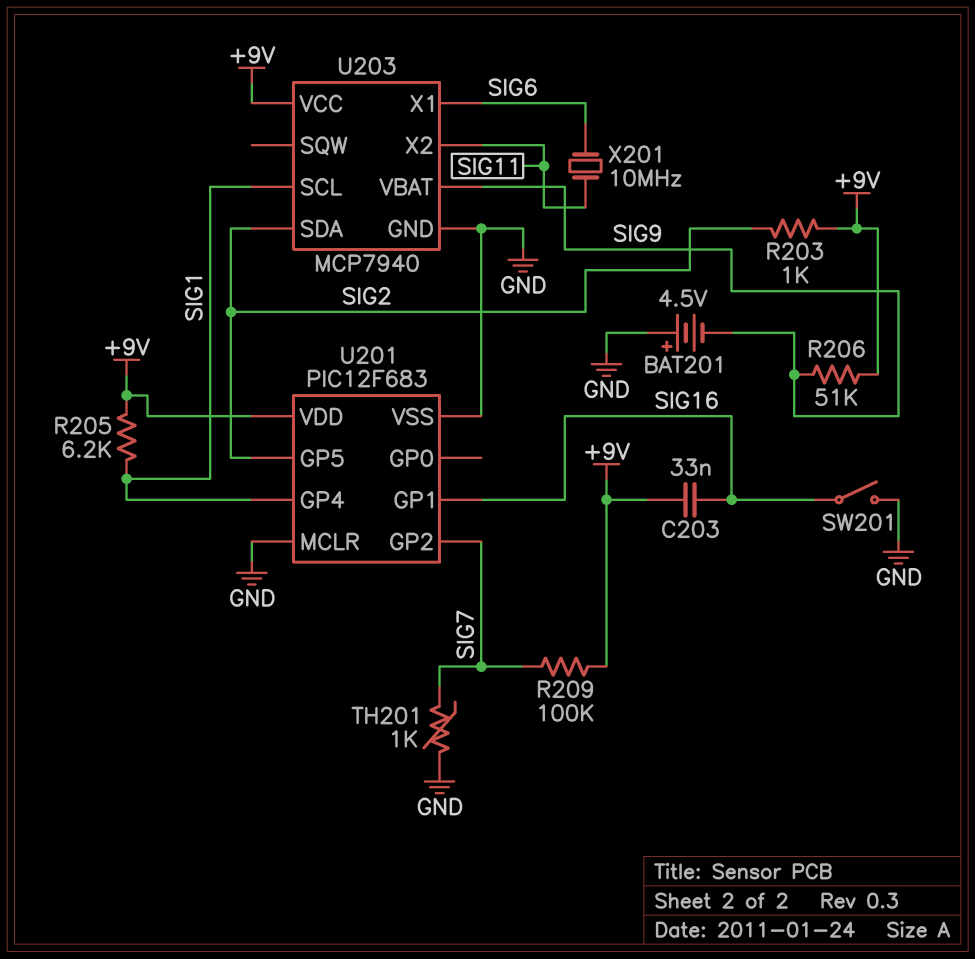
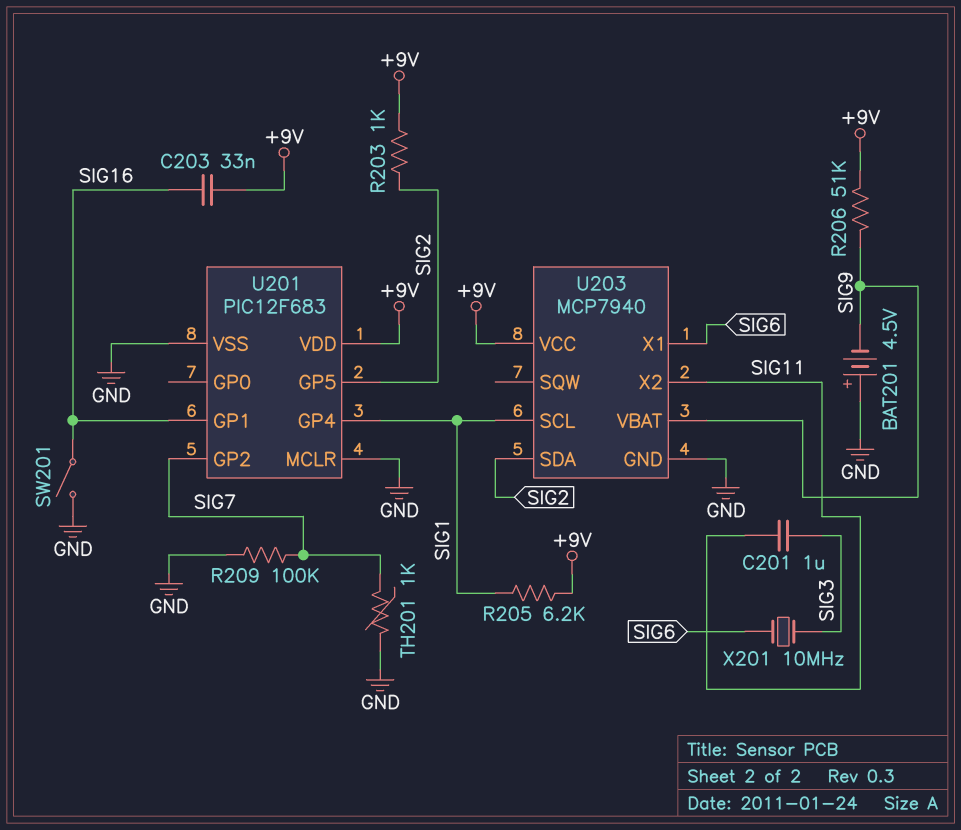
C201: none -> 1uF (SIG3, SIG11)
R209: 100k (+9V, SIG7) -> 100k (GND, SIG7)
X201: 10MHz (SIG6, SIG11) -> 10MHz (SIG3, SIG6)

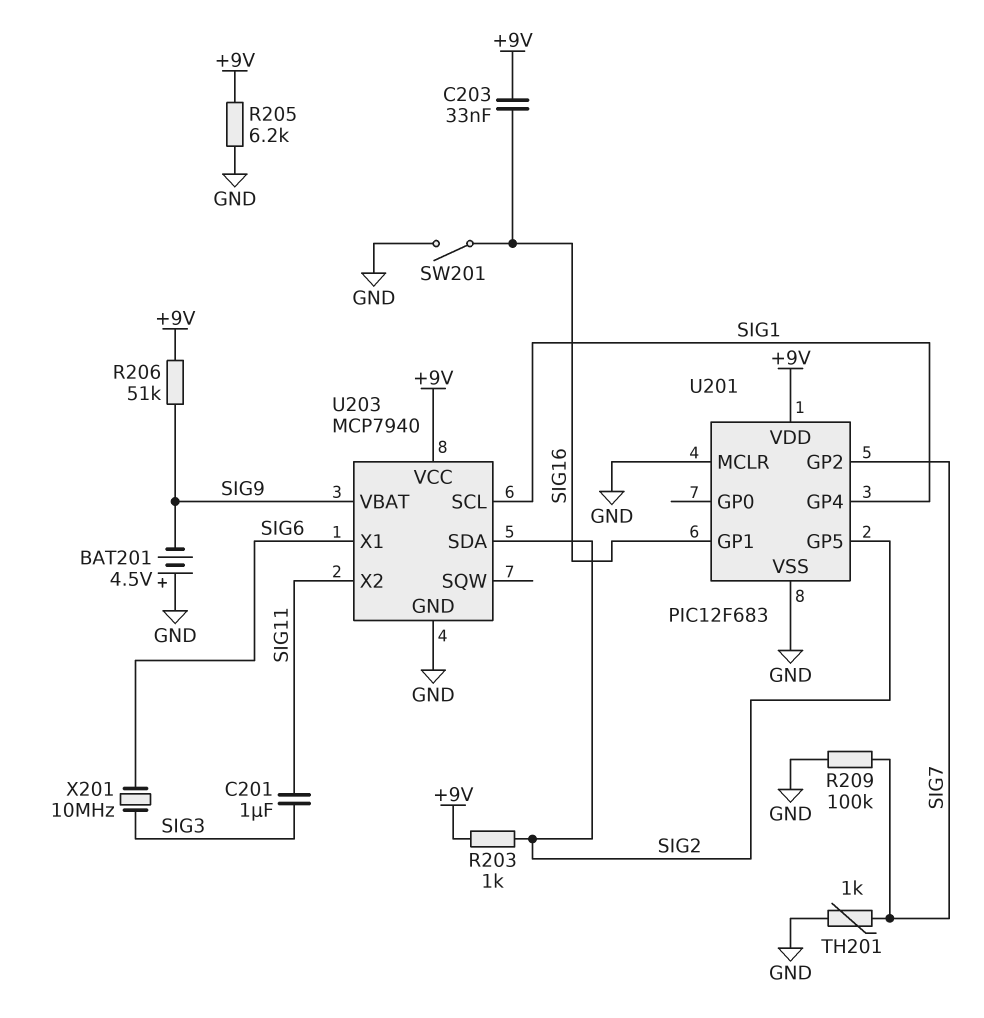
R205: 6.2k (+9V, SIG1) -> 6.2k (+9V, GND)

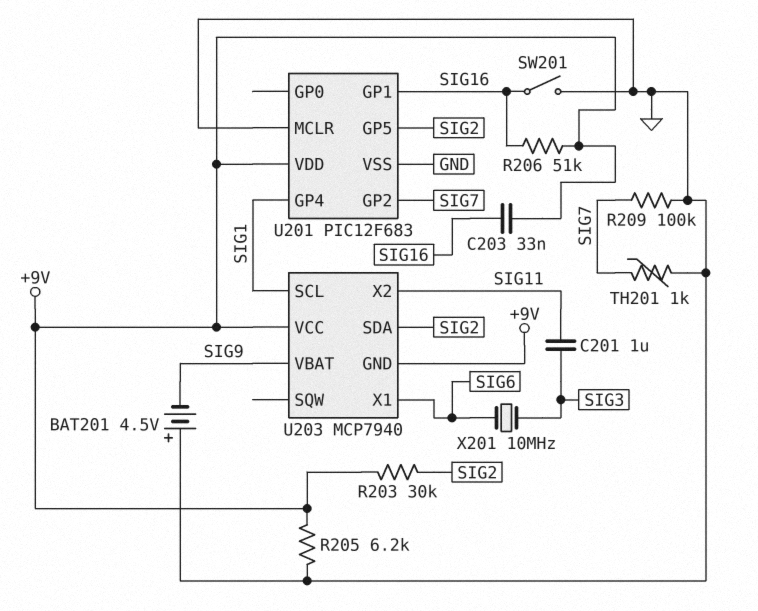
R203: 1k (+9V, SIG2) -> 30k (+9V, SIG2)
R206: 51k (+9V, SIG9) -> 51k (+9V, SIG16)
U203 pin GND: GND -> +9V

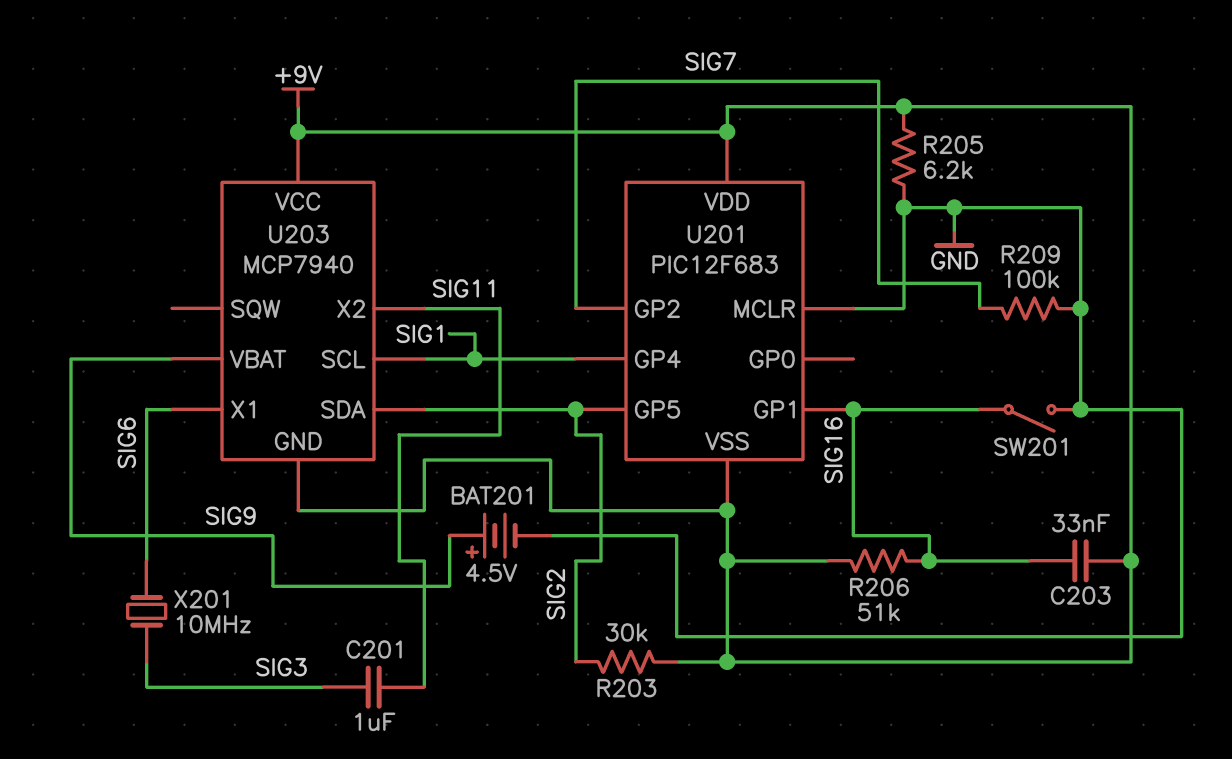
BAT201: 4.5V (plus GND, minus SIG9) -> 4.5V (plus SIG9, minus GND)
TH201: 1k (GND, SIG7) -> none
U201 pin VSS: GND -> +9V

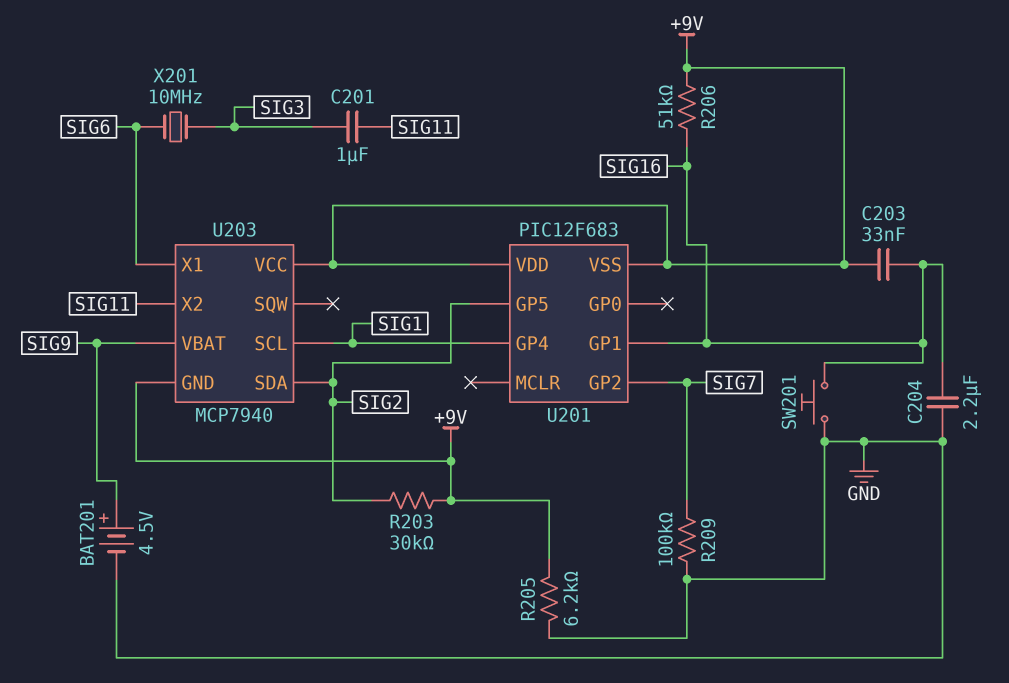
C204: none -> 2.2uF (GND, SIG16)
SW201: switch (GND, SIG16) -> button (GND, SIG16)
U201 pin MCLR: GND -> none

